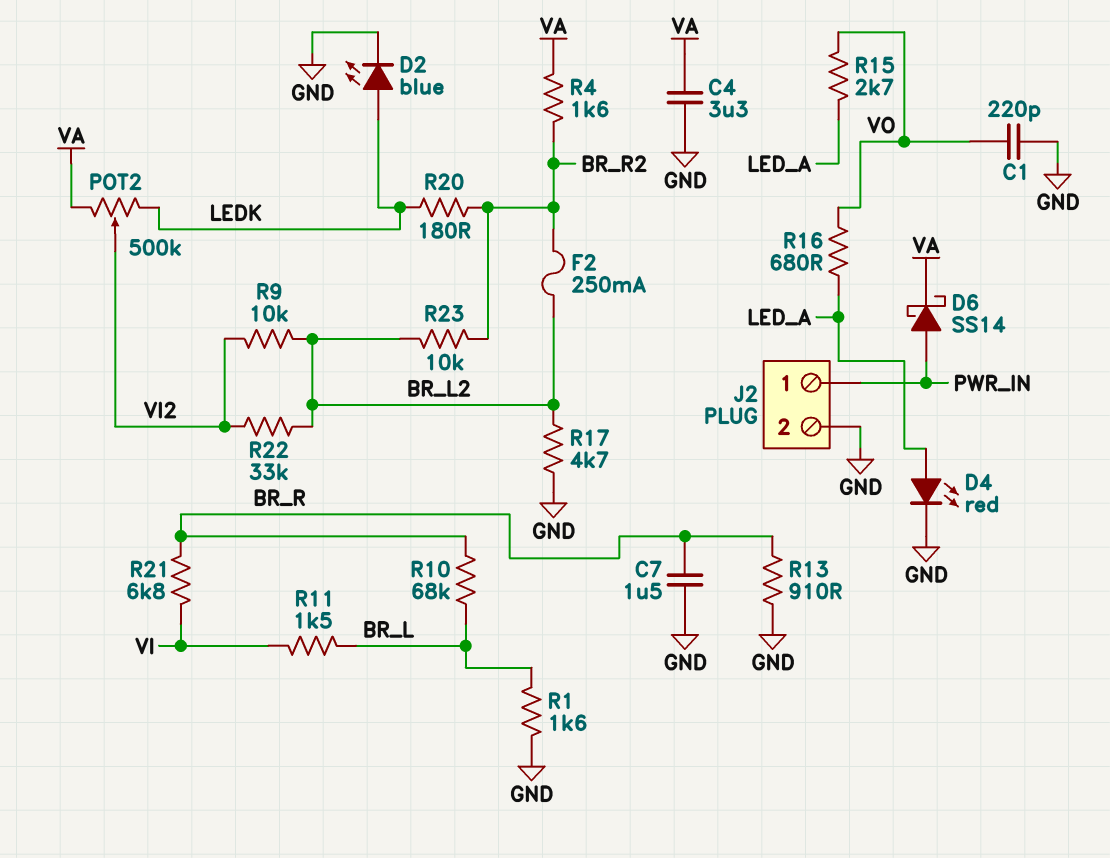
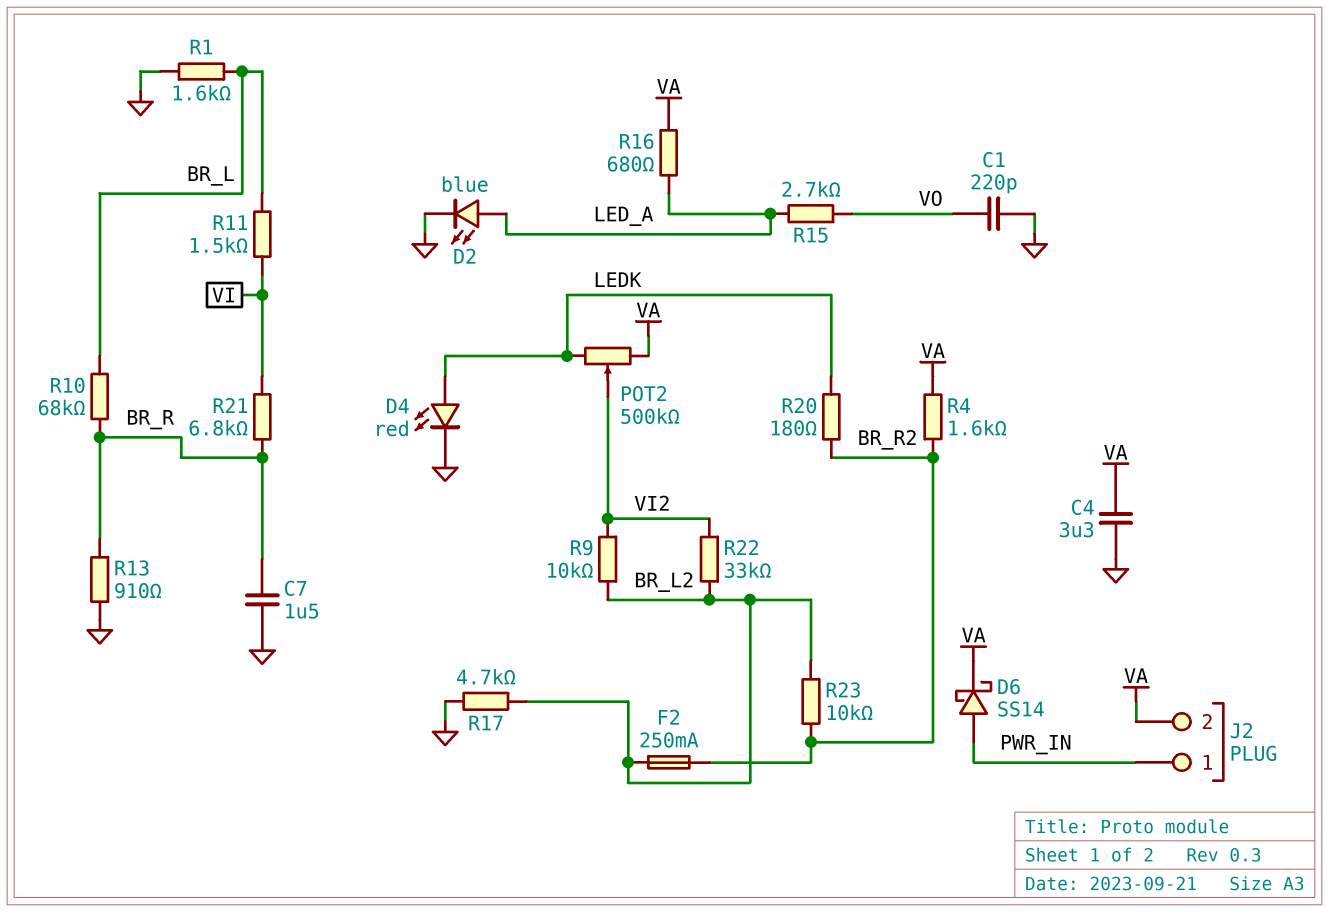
D2: LED blue (A LEDK, K GND) -> LED blue (A LED_A, K GND)
D4: LED red (A LED_A, K GND) -> LED red (A LEDK, K GND)
J2 pin 2: GND -> VA
R16: 680 (LED_A, VO) -> 680 (LED_A, VA)

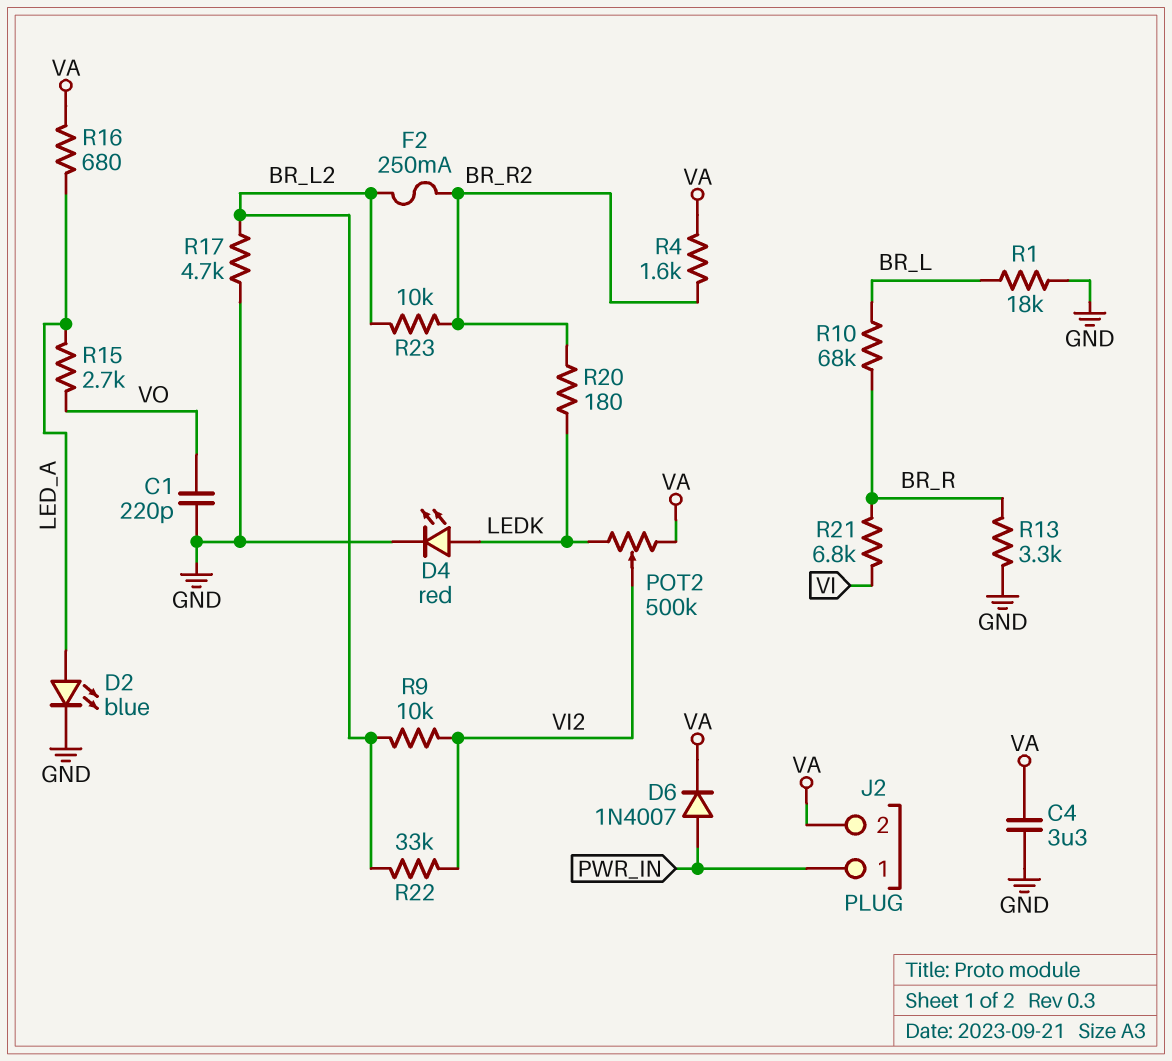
C7: 1.5uF (BR_R, GND) -> none
D6: schottky SS14 (A PWR_IN, K VA) -> diode 1N4007 (A PWR_IN, K VA)
R1: 1.6k (BR_L, GND) -> 18k (BR_L, GND)
R11: 1.5k (BR_L, VI) -> none
R13: 910 (BR_R, GND) -> 3.3k (BR_R, GND)

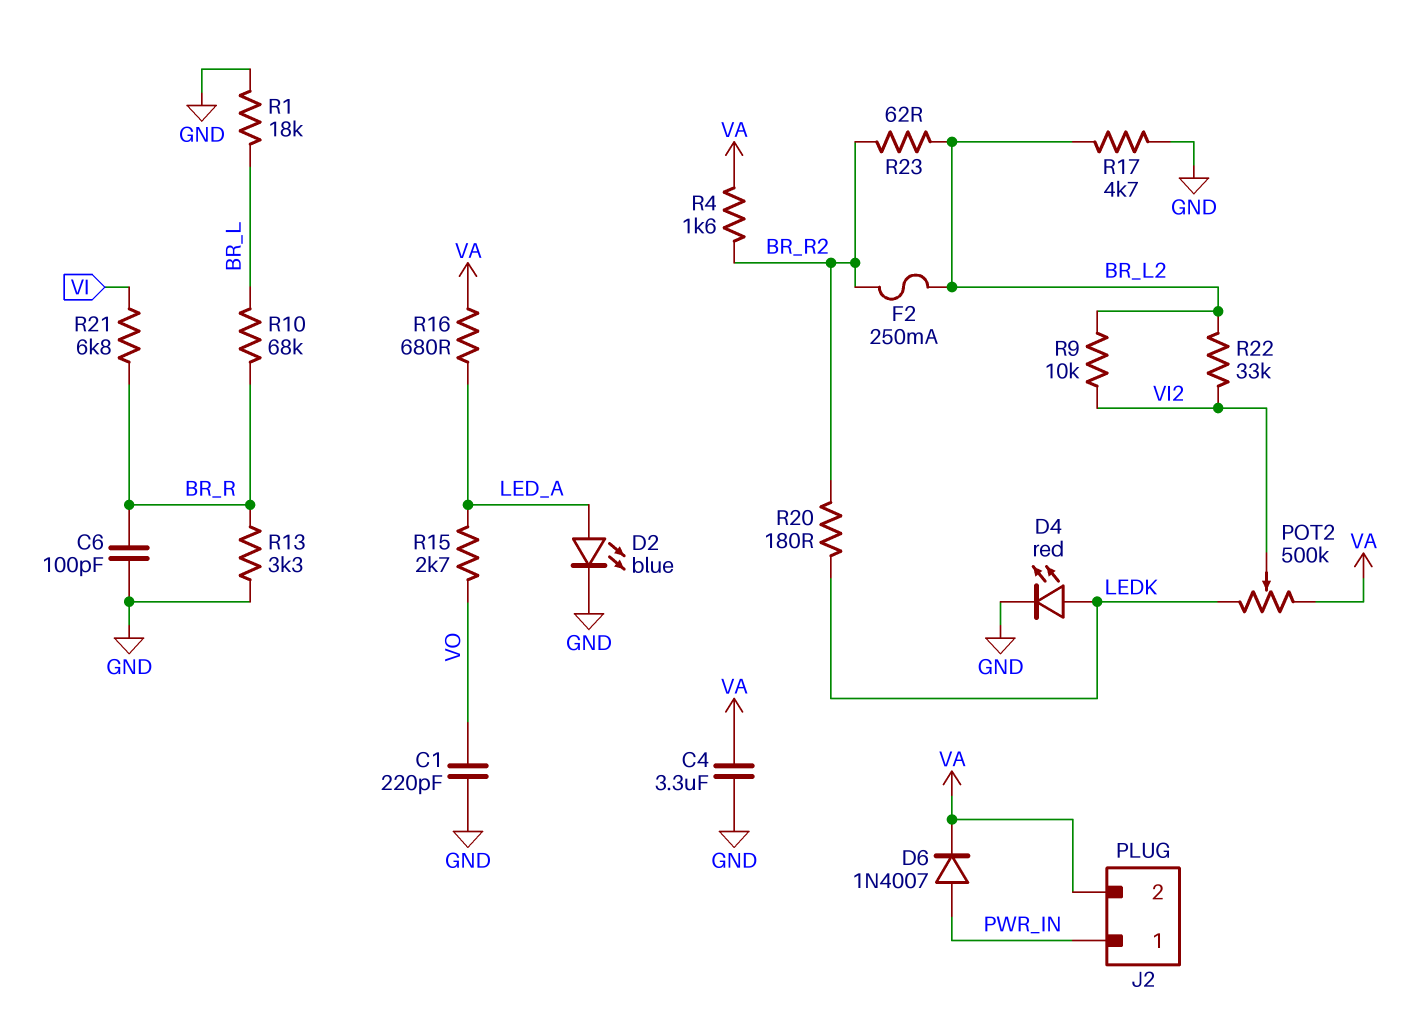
C6: none -> 100pF (BR_R, GND)
R23: 10k (BR_L2, BR_R2) -> 62 (BR_L2, BR_R2)

